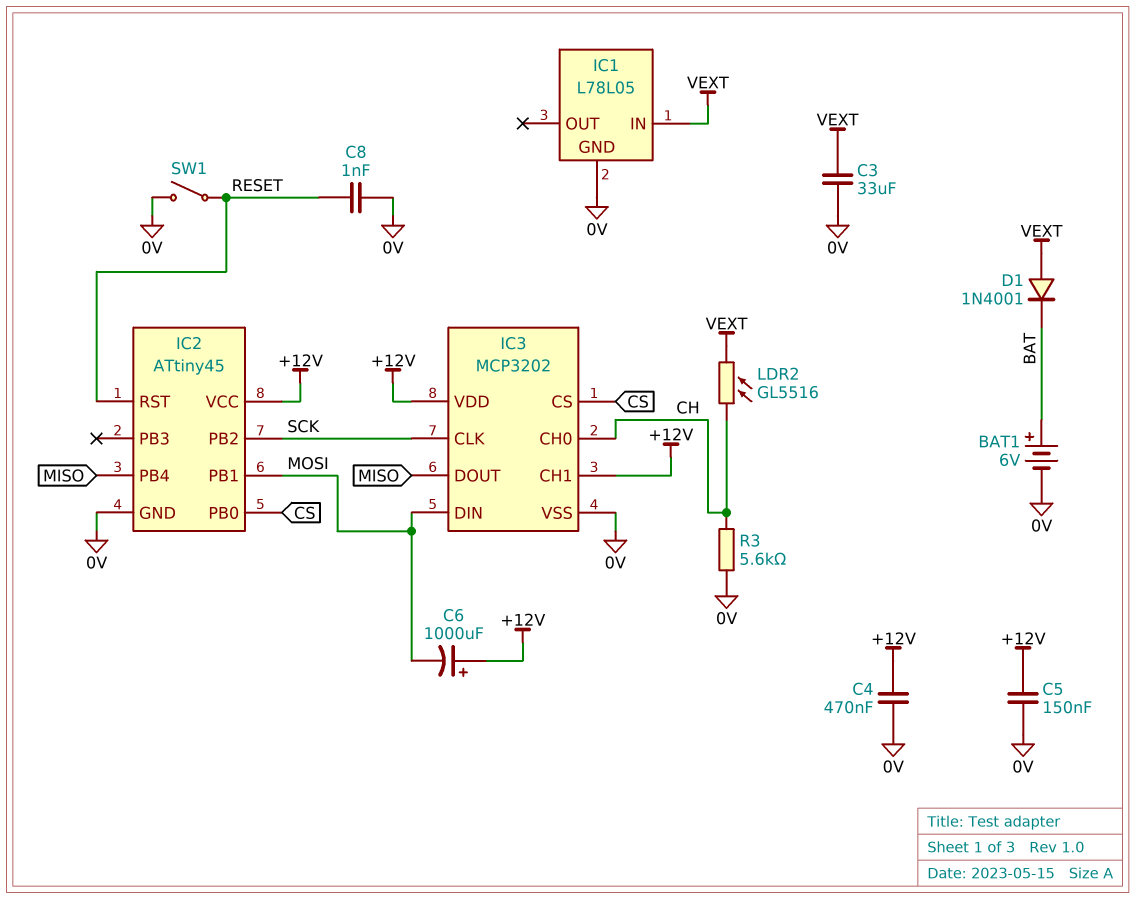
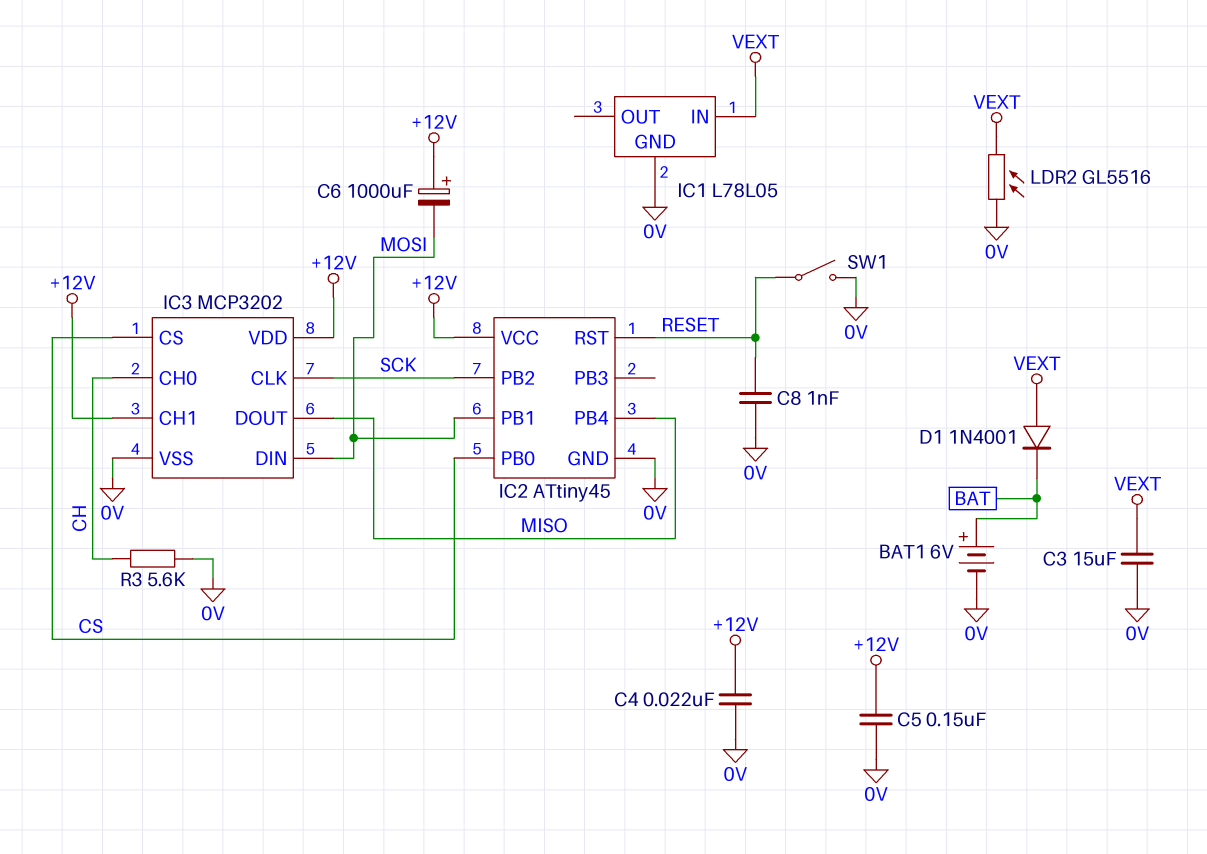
C3: 33uF (0V, VEXT) -> 15uF (0V, VEXT)
C4: 470nF (+12V, 0V) -> 22nF (+12V, 0V)
LDR2: GL5516 (CH, VEXT) -> GL5516 (0V, VEXT)

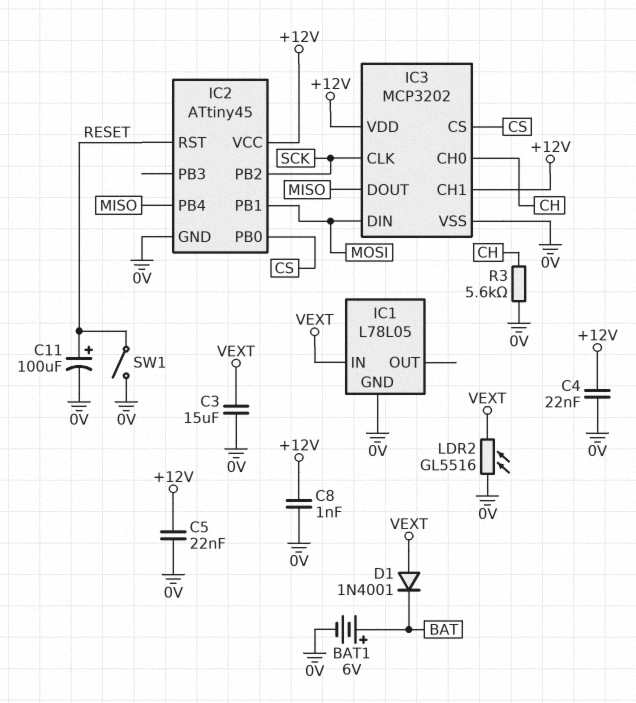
C5: 150nF (+12V, 0V) -> 22nF (+12V, 0V)
C6: 1000uF (plus +12V, minus MOSI) -> none
C8: 1nF (0V, RESET) -> 1nF (+12V, 0V)
C11: none -> 100uF (plus RESET, minus 0V)

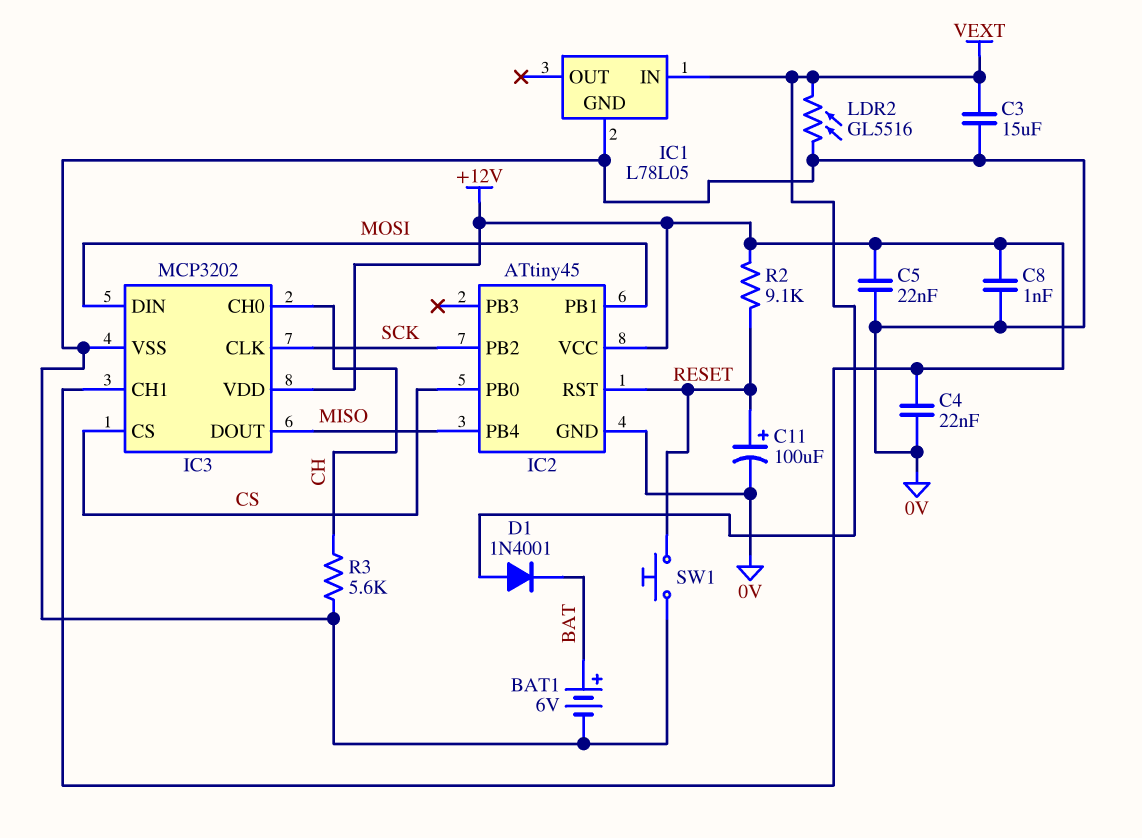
R2: none -> 9.1k (+12V, RESET)
SW1: switch (0V, RESET) -> button (0V, RESET)

